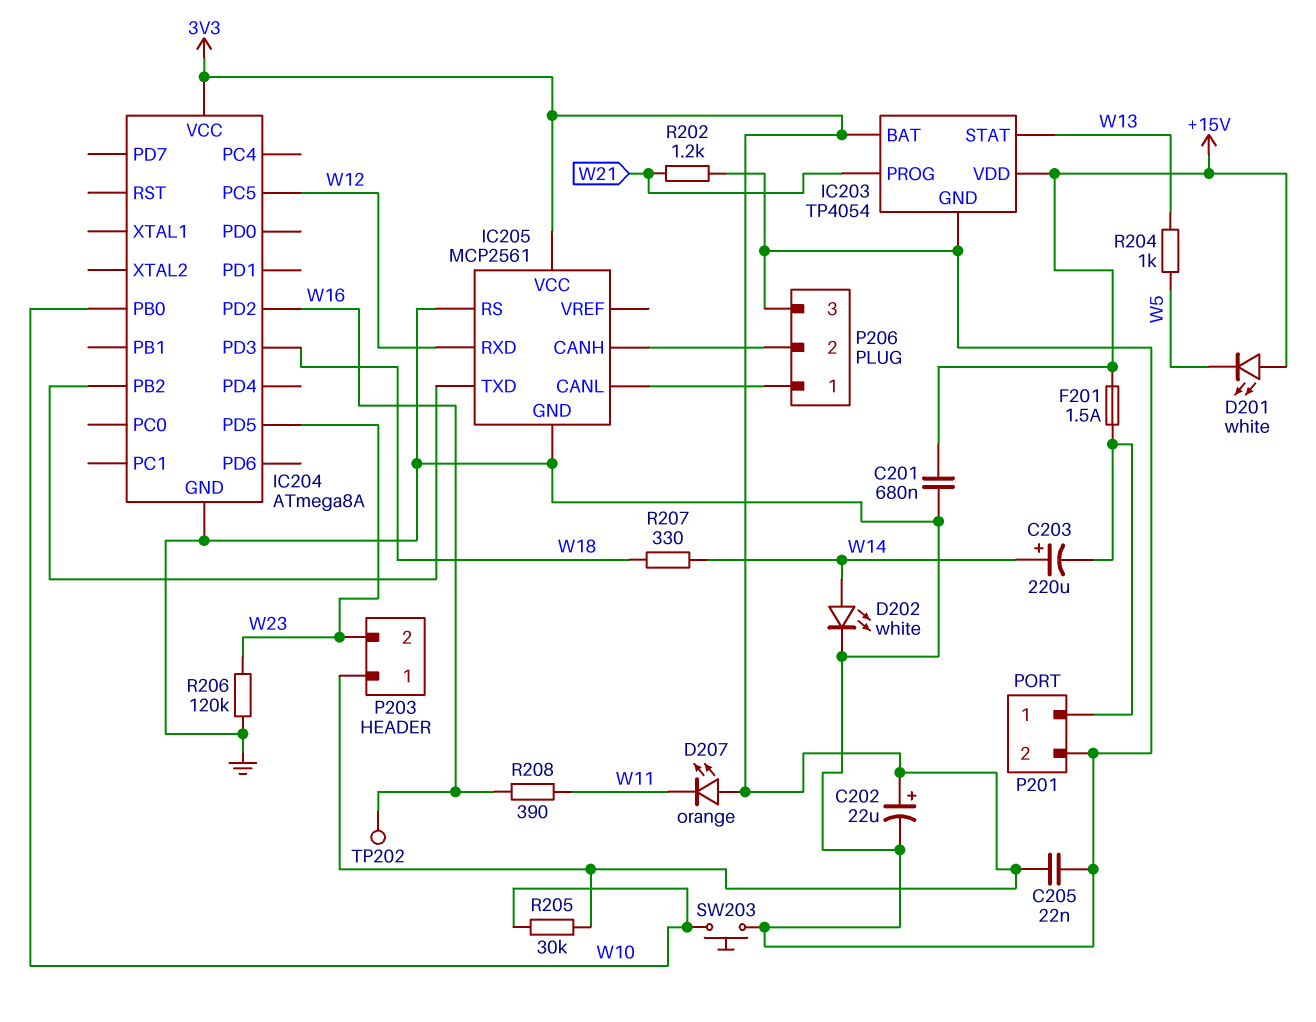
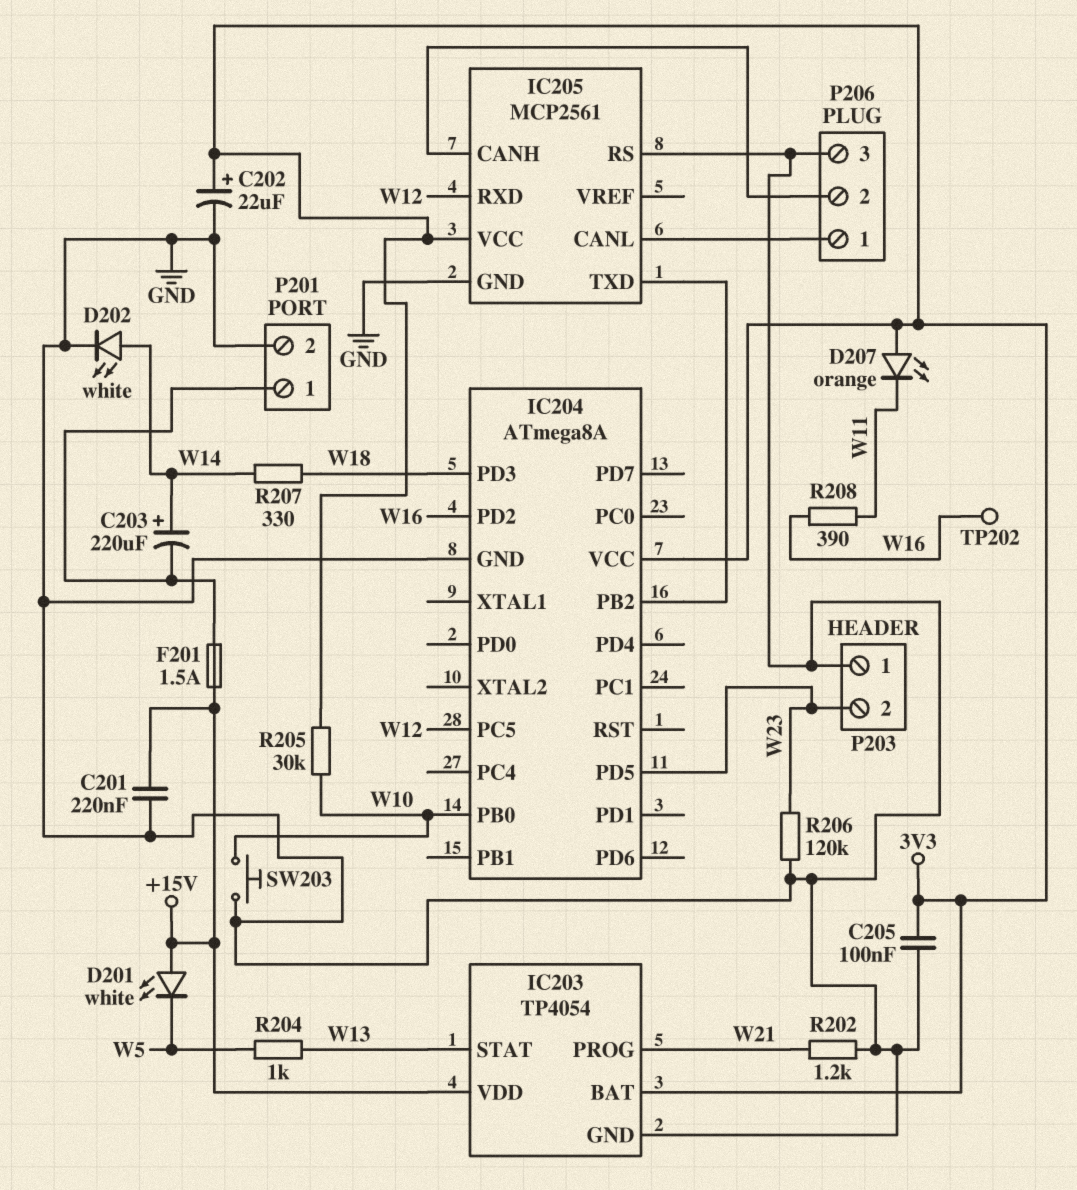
C201: 680nF (+15V, GND) -> 220nF (+15V, GND)
C205: 22nF (3V3, GND) -> 100nF (3V3, GND)
P203 pin 1: 3V3 -> GND

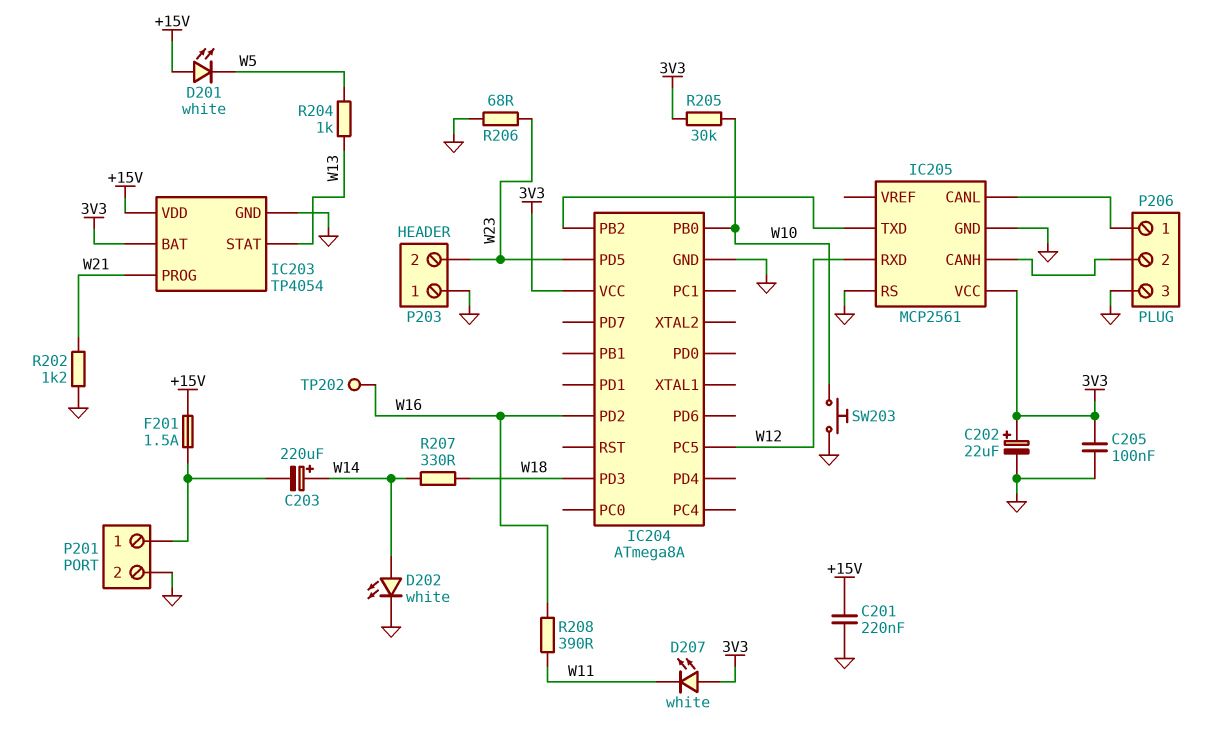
D207: LED orange (A 3V3, K W11) -> LED white (A 3V3, K W11)
R206: 120k (GND, W23) -> 68 (GND, W23)

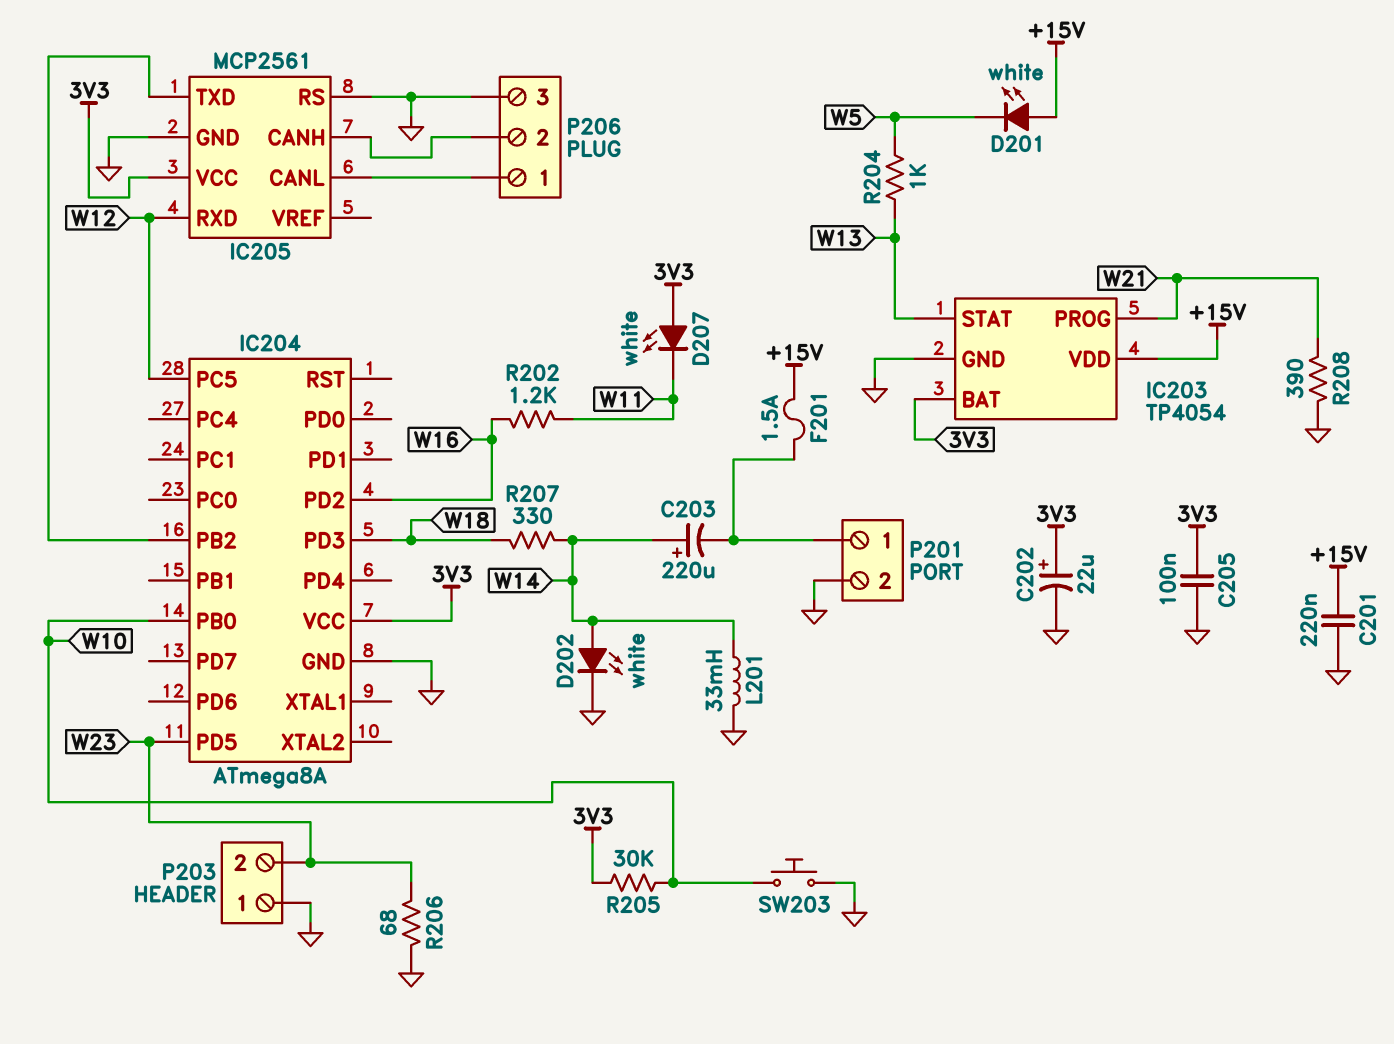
L201: none -> 33mH (GND, W14)
R202: 1.2k (GND, W21) -> 1.2k (W11, W16)
R208: 390 (W11, W16) -> 390 (GND, W21)
TP202: test point (W16) -> none

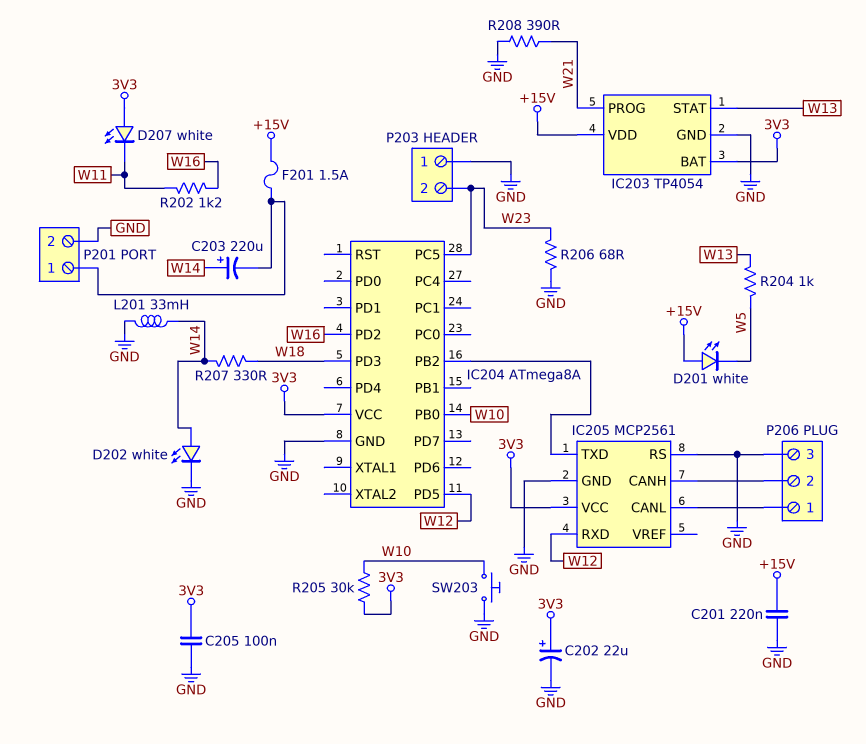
IC204 pin PC5: W12 -> W23
IC204 pin PD5: W23 -> W12

